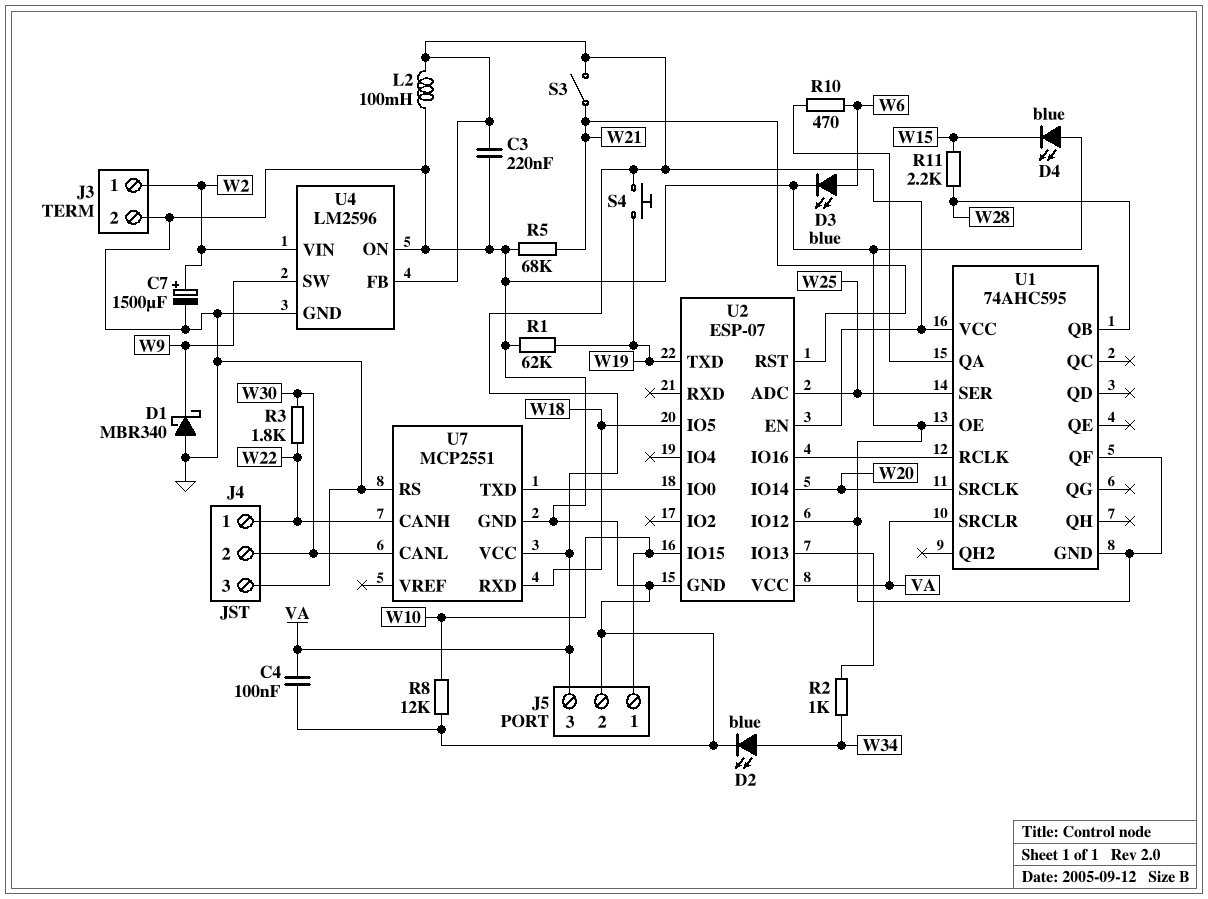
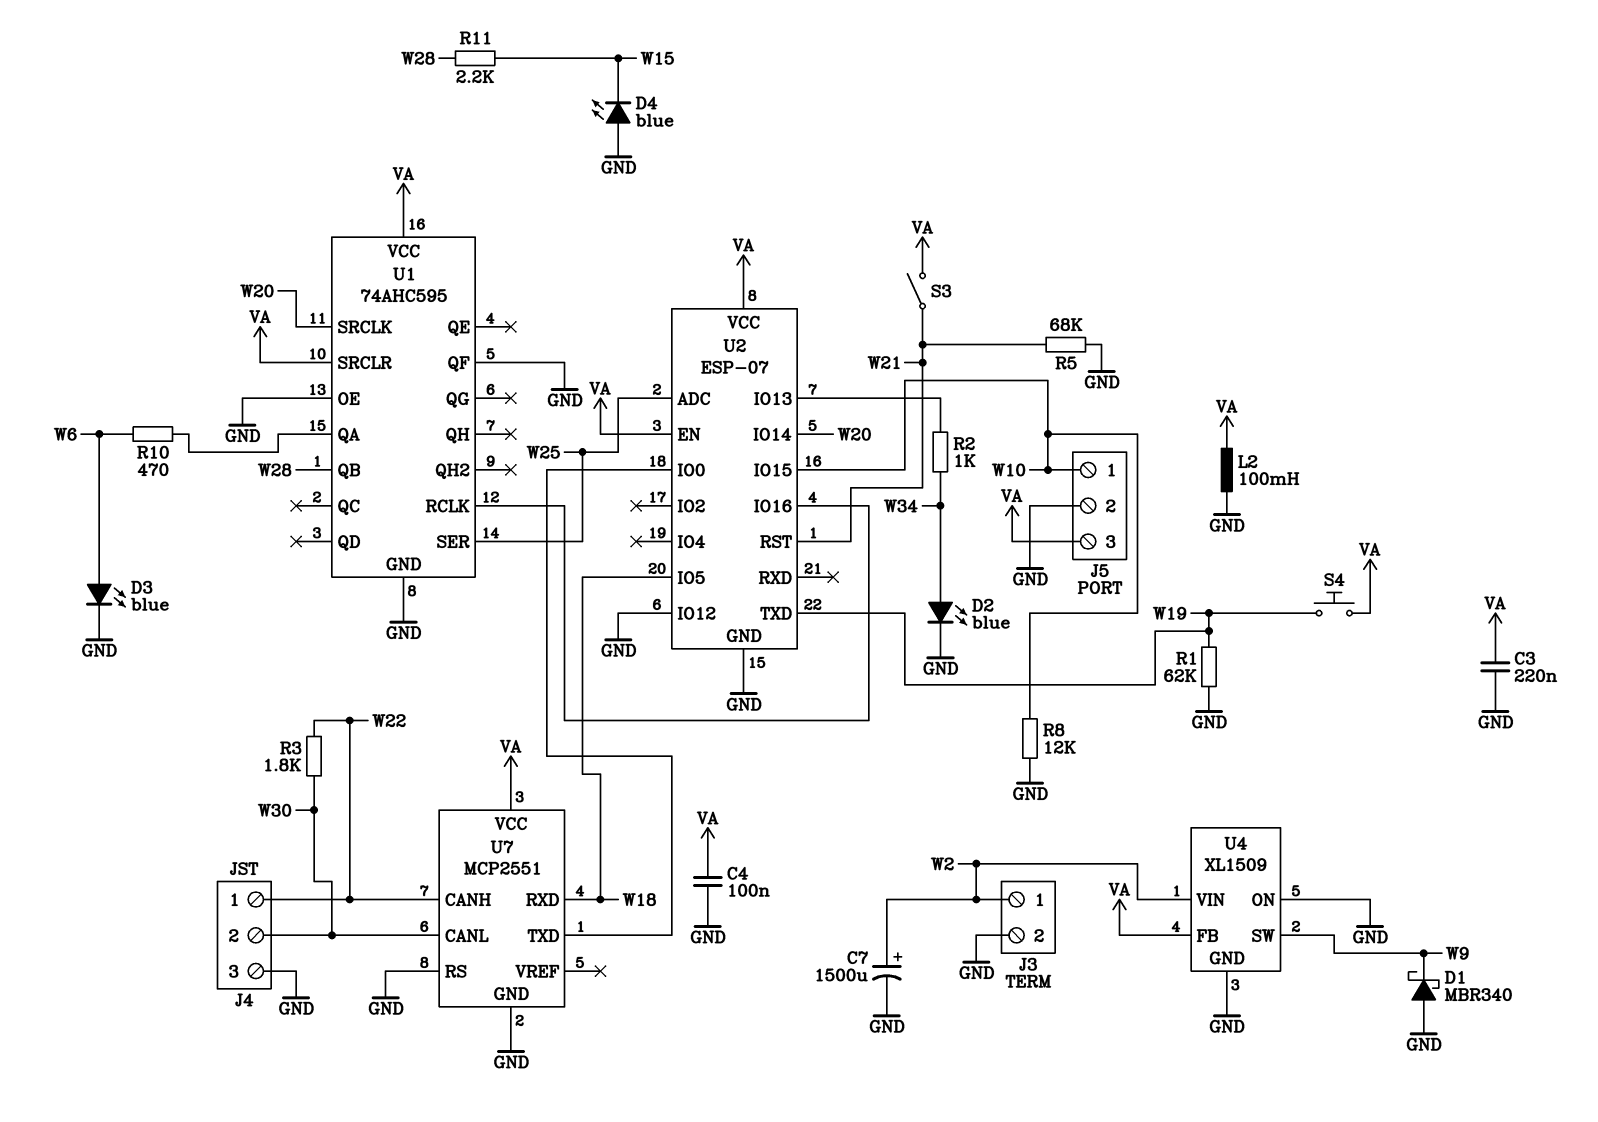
U4: LM2596 -> XL1509

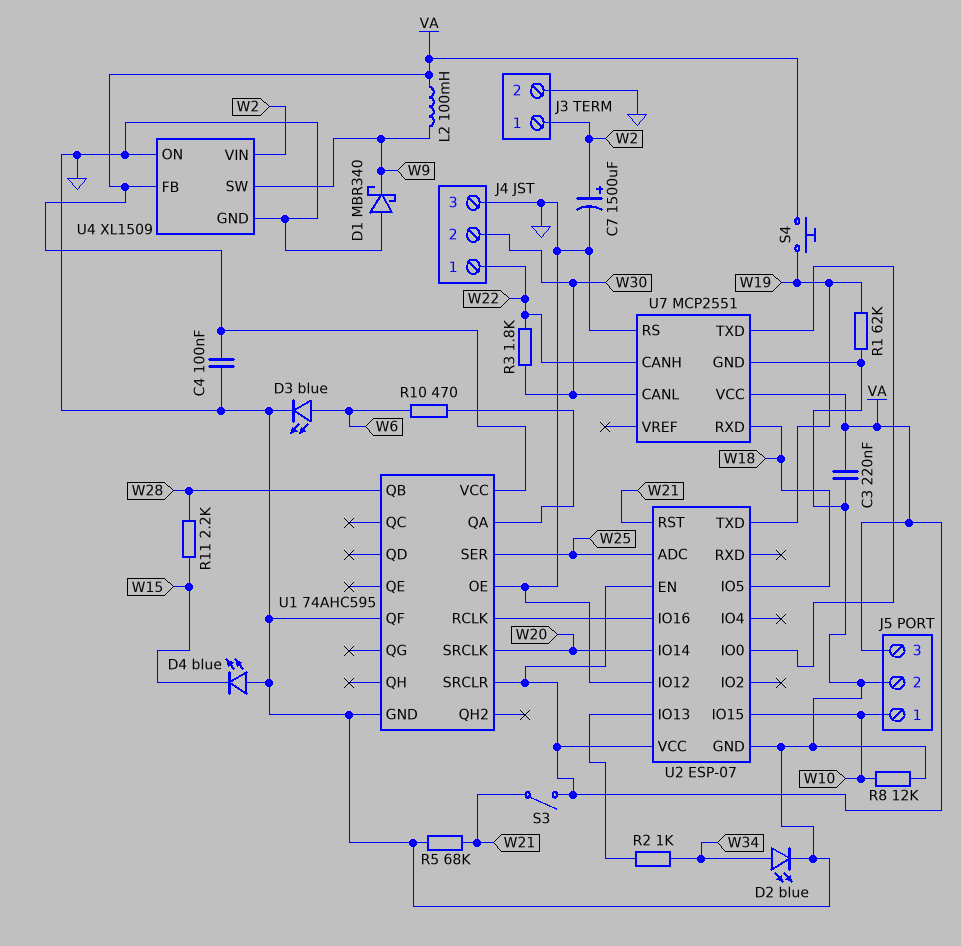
L2: 100mH (GND, VA) -> 100mH (VA, W9)

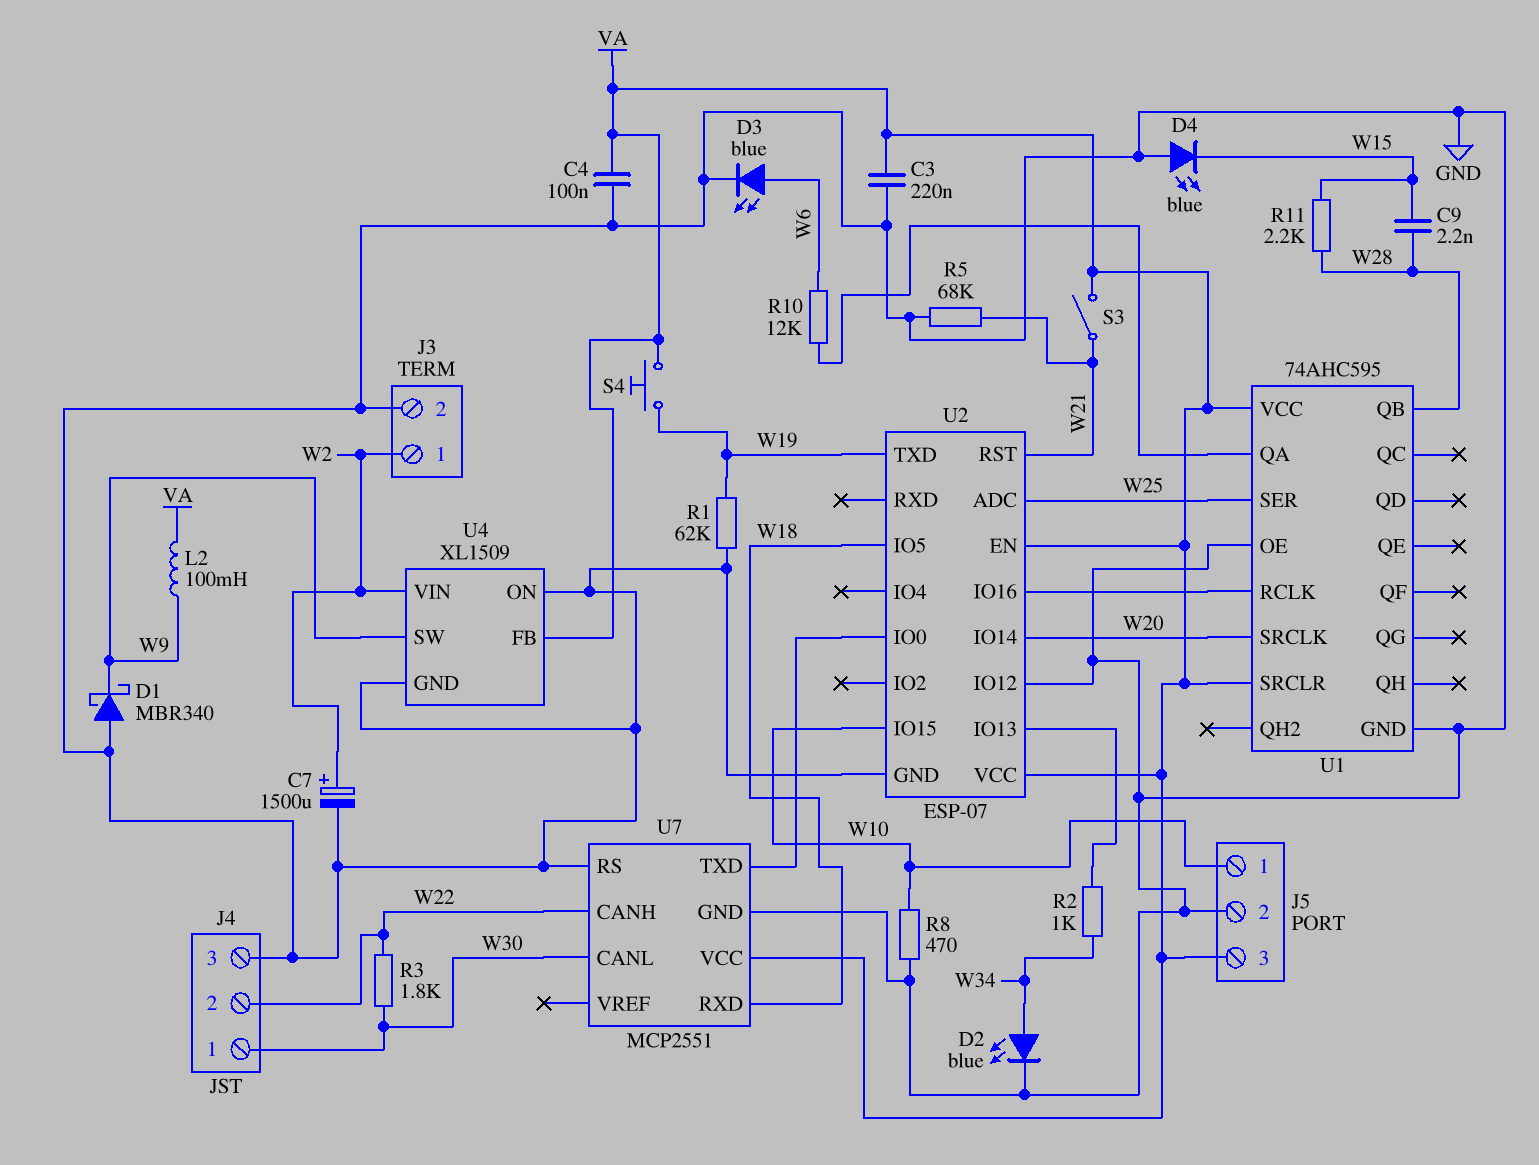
C9: none -> 2.2nF (W15, W28)
J4 pin 1: W22 -> W30
J4 pin 2: W30 -> W22
R8: 12k (GND, W10) -> 470 (GND, W10)
R10: 470 (U1/QA, W6) -> 12k (U1/QA, W6)
U1 pin QF: GND -> none

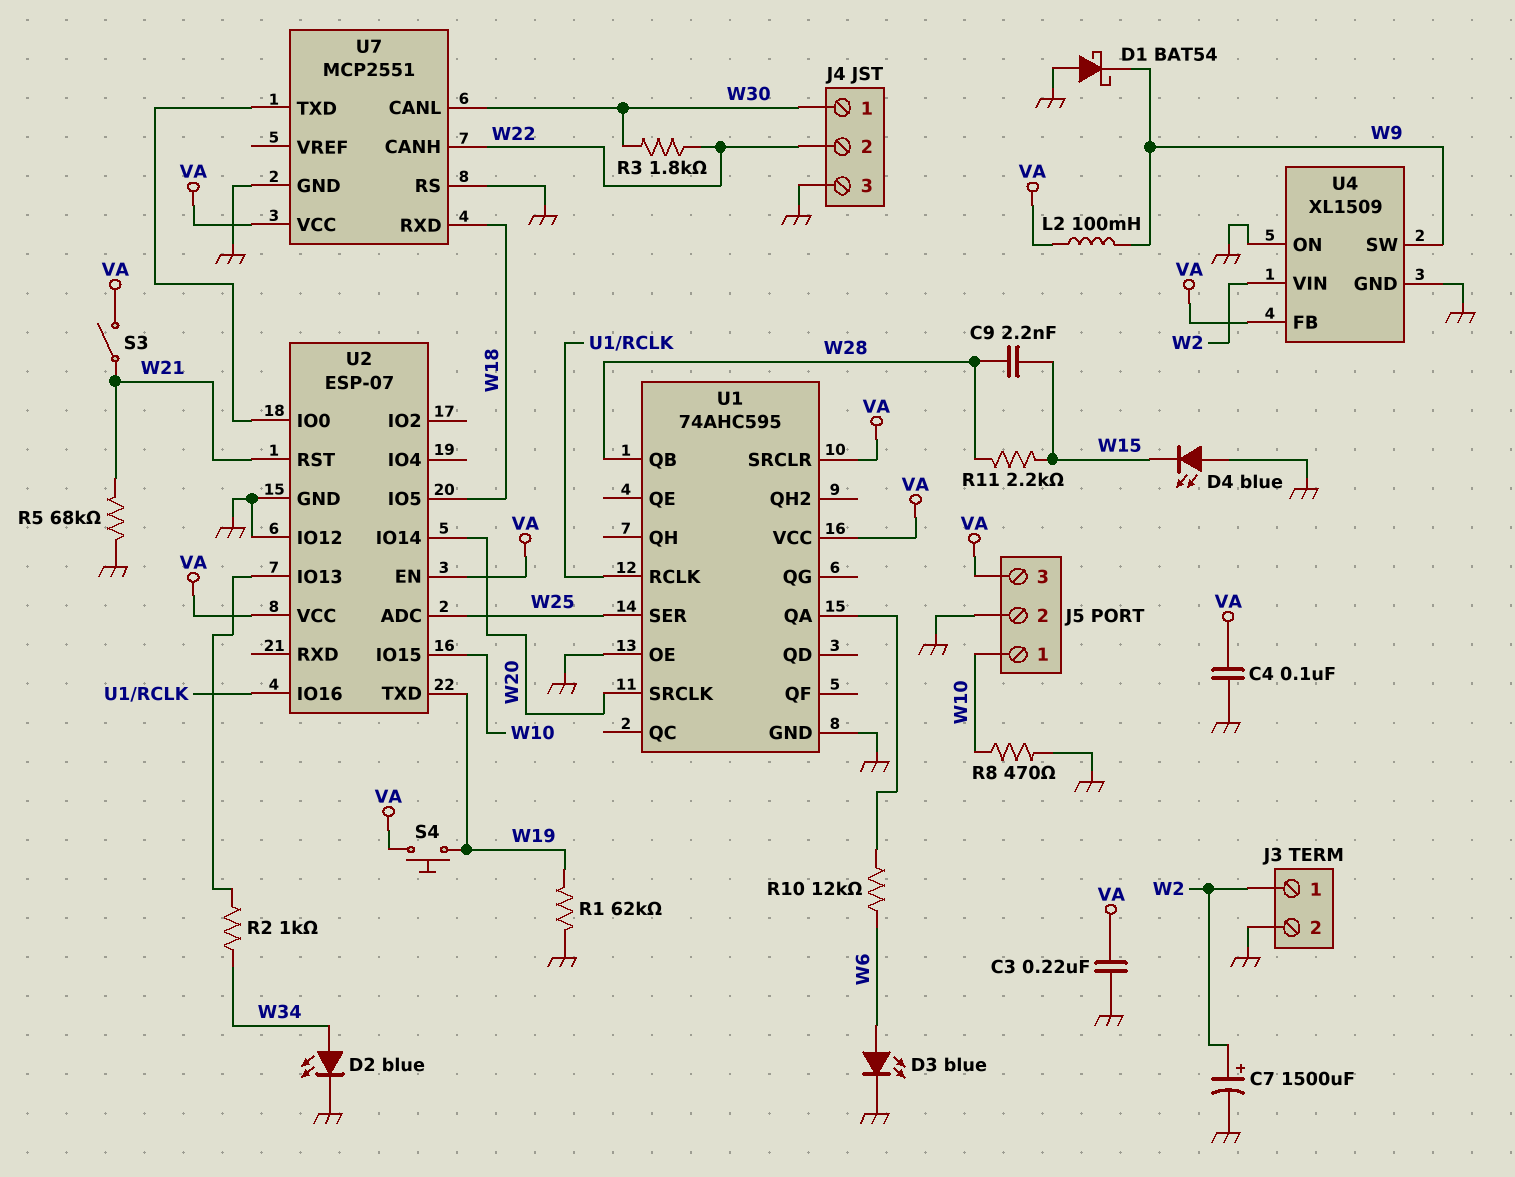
D1: schottky MBR340 (A GND, K W9) -> schottky BAT54 (A GND, K W9)

